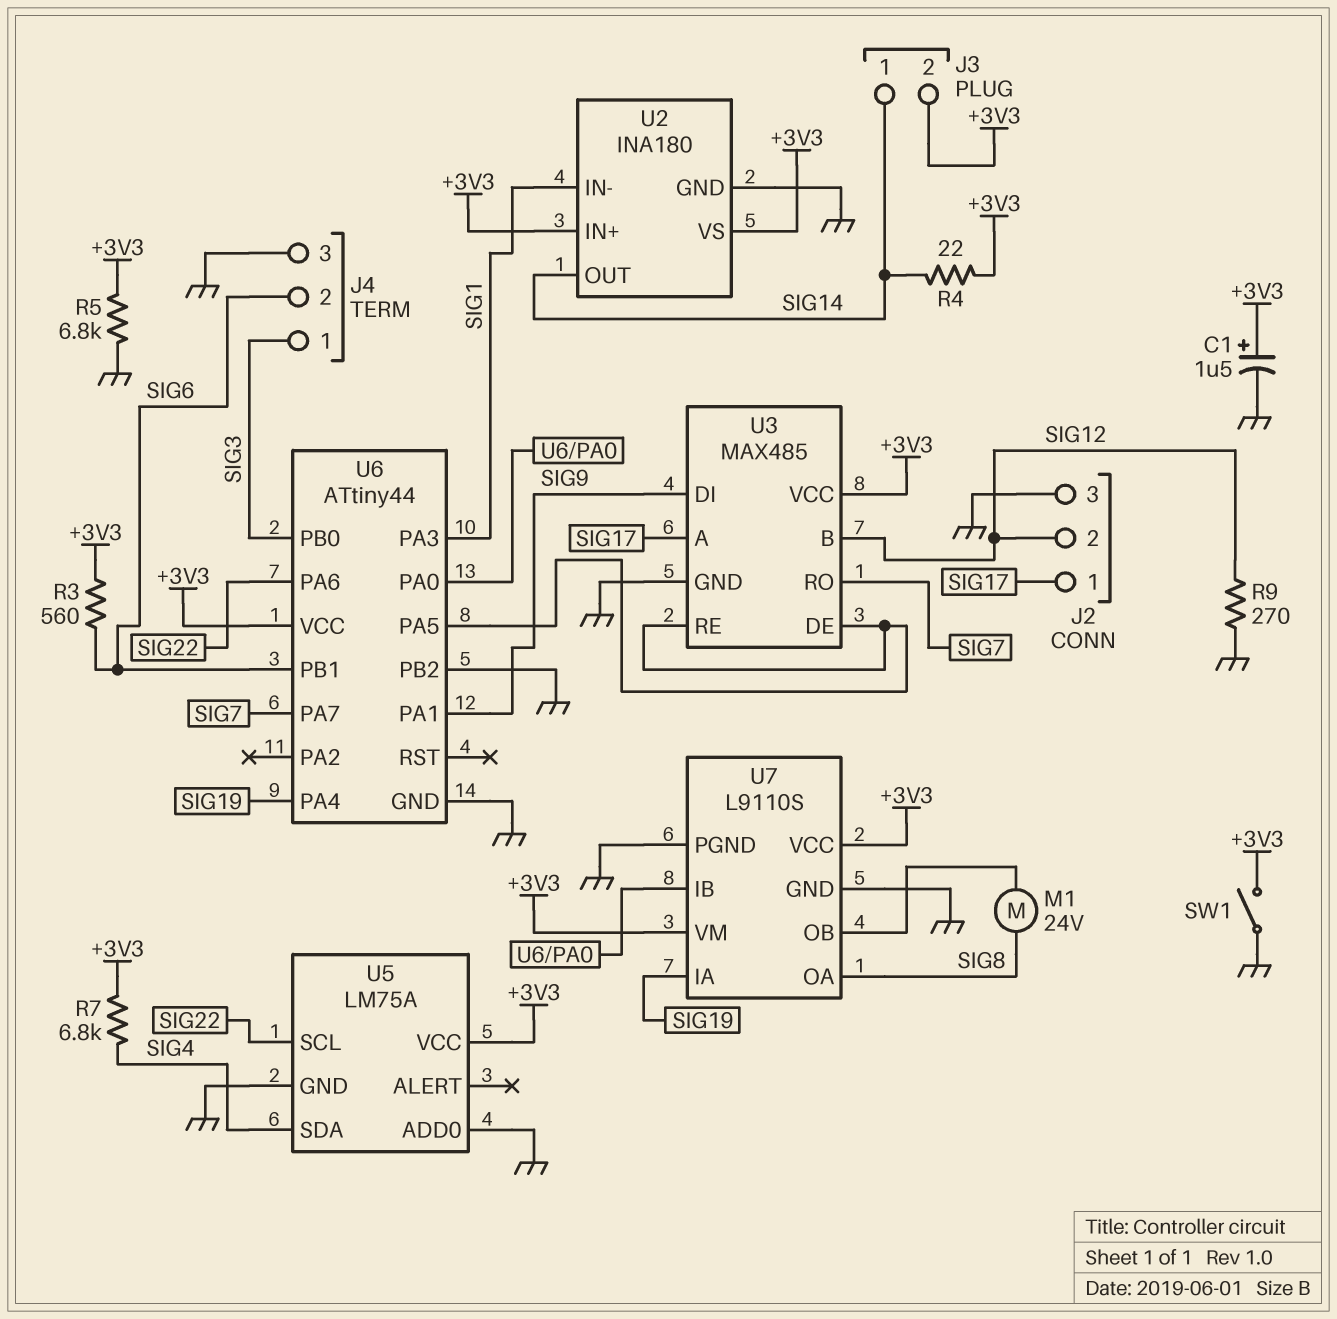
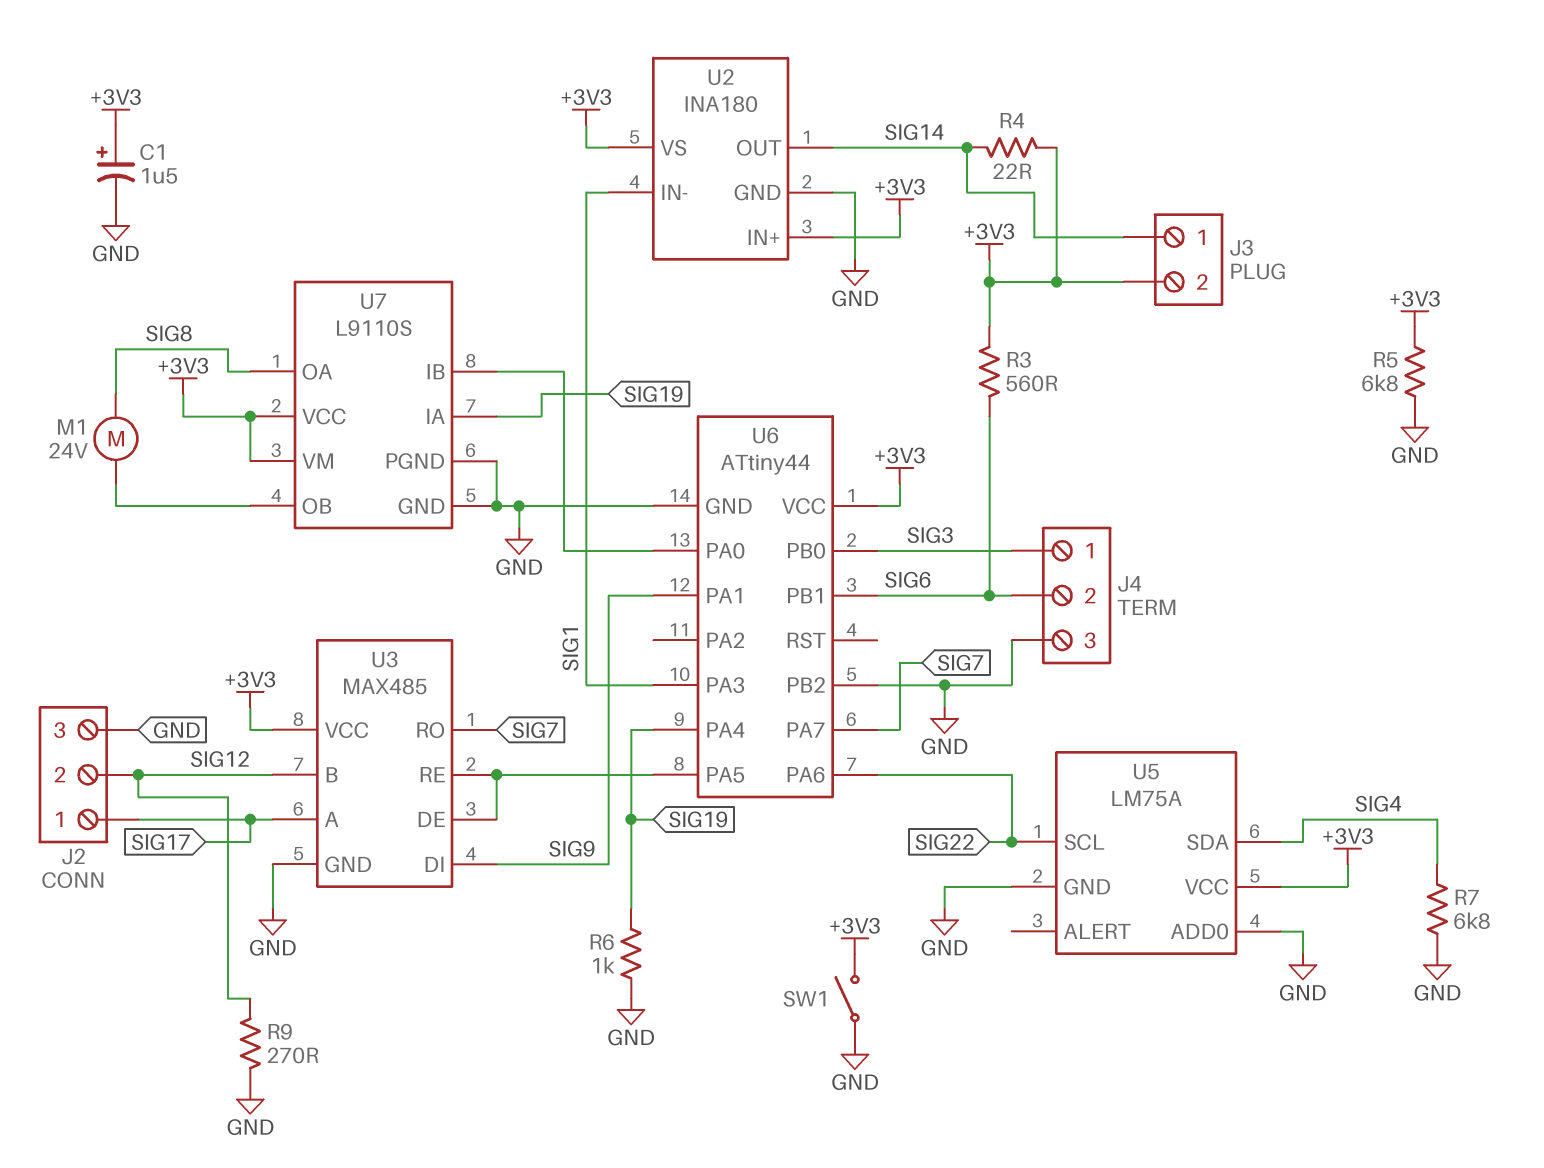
R6: none -> 1k (GND, SIG19)
R7: 6.8k (+3V3, SIG4) -> 6.8k (GND, SIG4)

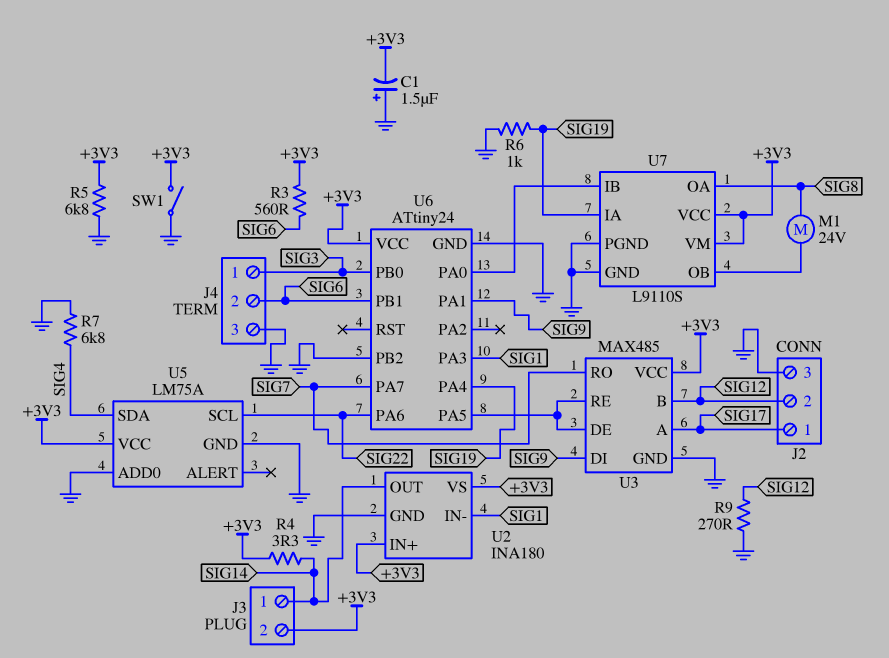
C1: 1.5uF (plus +3V3, minus GND) -> 1.5uF (plus GND, minus +3V3)
R4: 22 (+3V3, SIG14) -> 3.3 (+3V3, SIG14)
U6: ATtiny44 -> ATtiny24

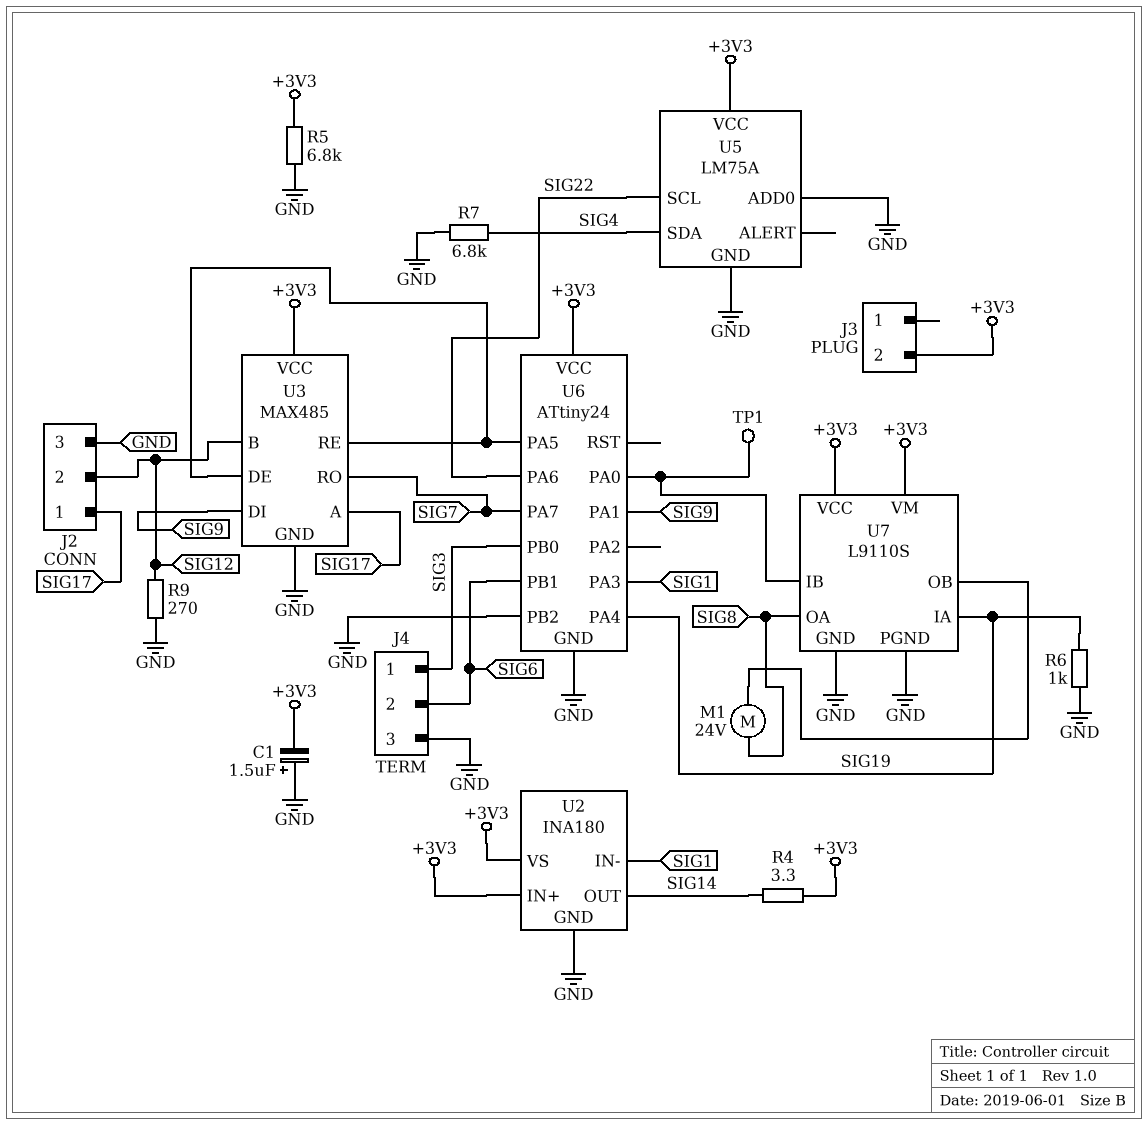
J3 pin 1: SIG14 -> none
R3: 560 (+3V3, SIG6) -> none
SW1: switch (+3V3, GND) -> none
TP1: none -> test point (U6/PA0)

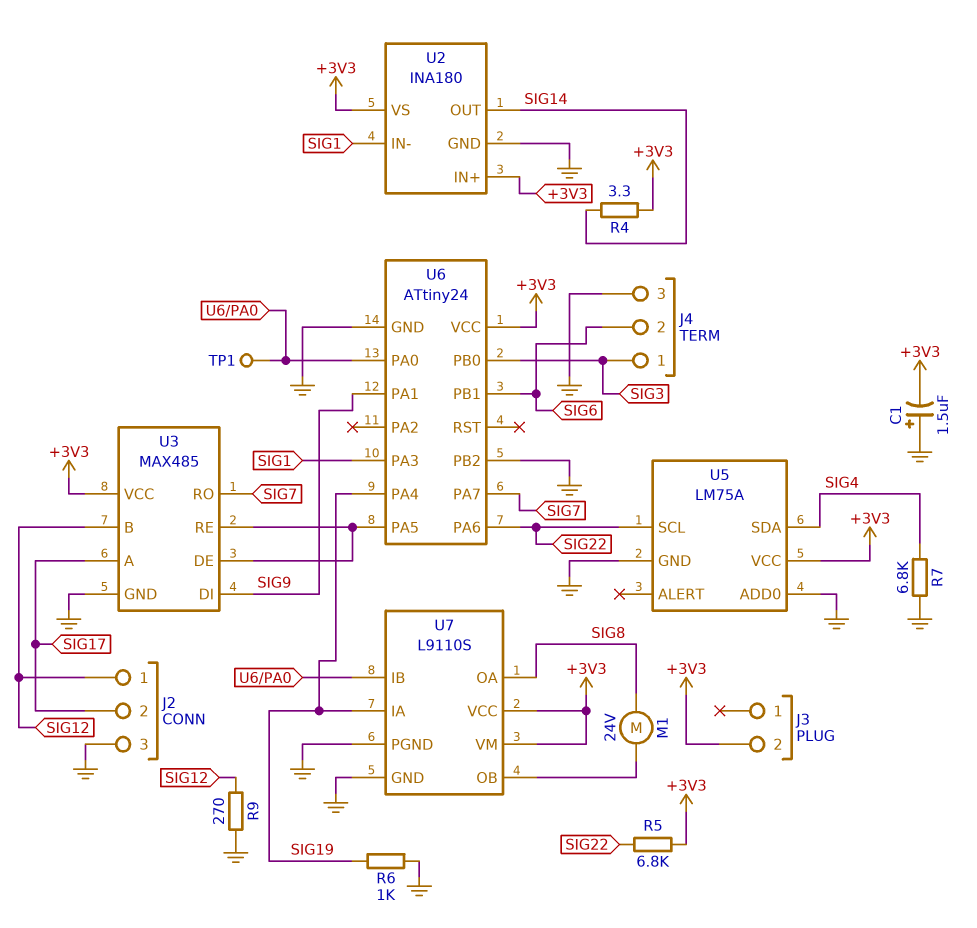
J2 pin 1: SIG17 -> SIG12
J2 pin 2: SIG12 -> SIG17
R5: 6.8k (+3V3, GND) -> 6.8k (+3V3, SIG22)

